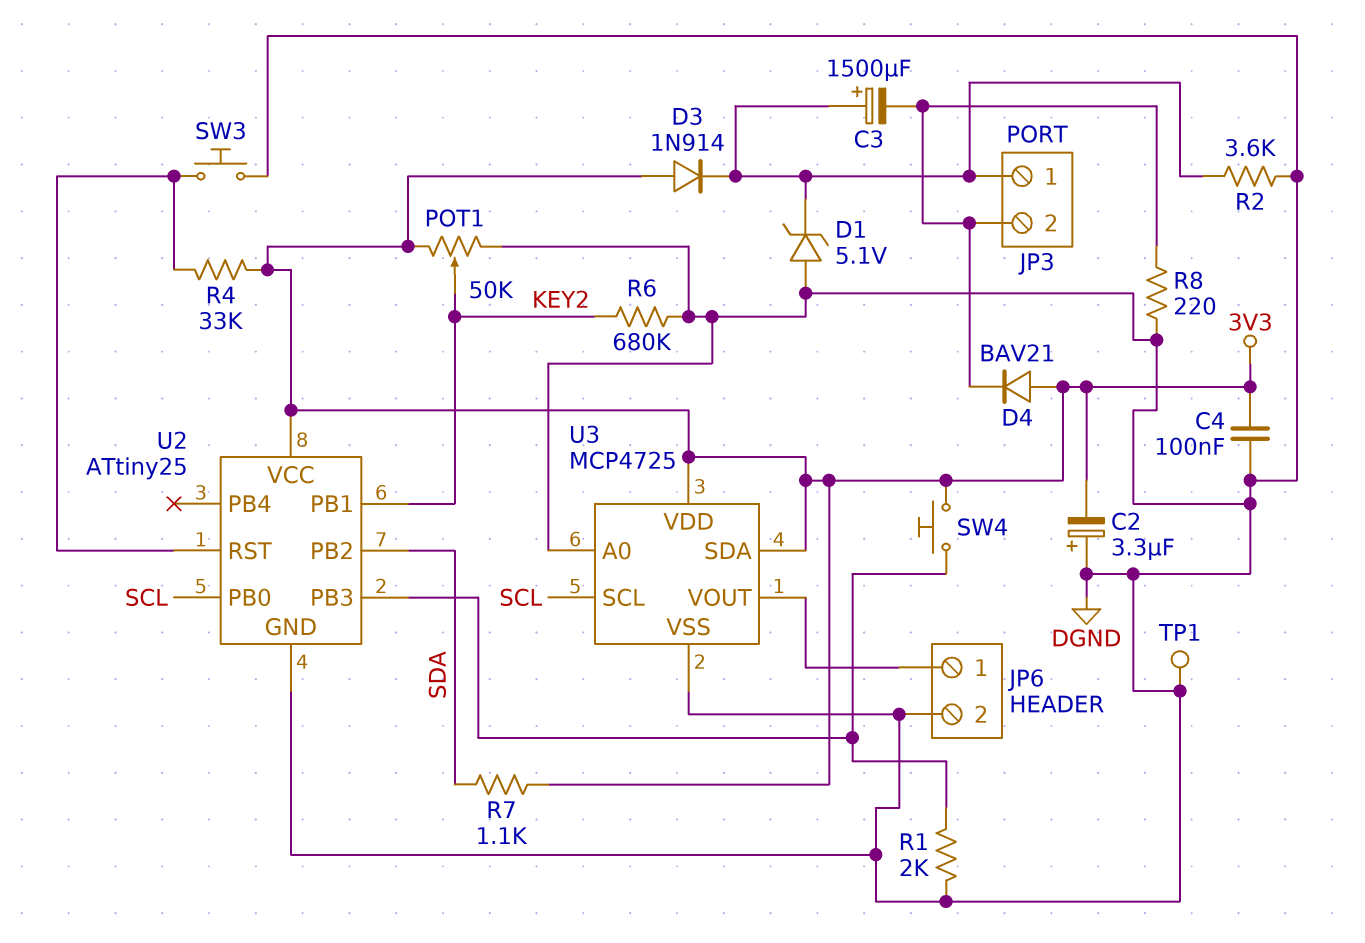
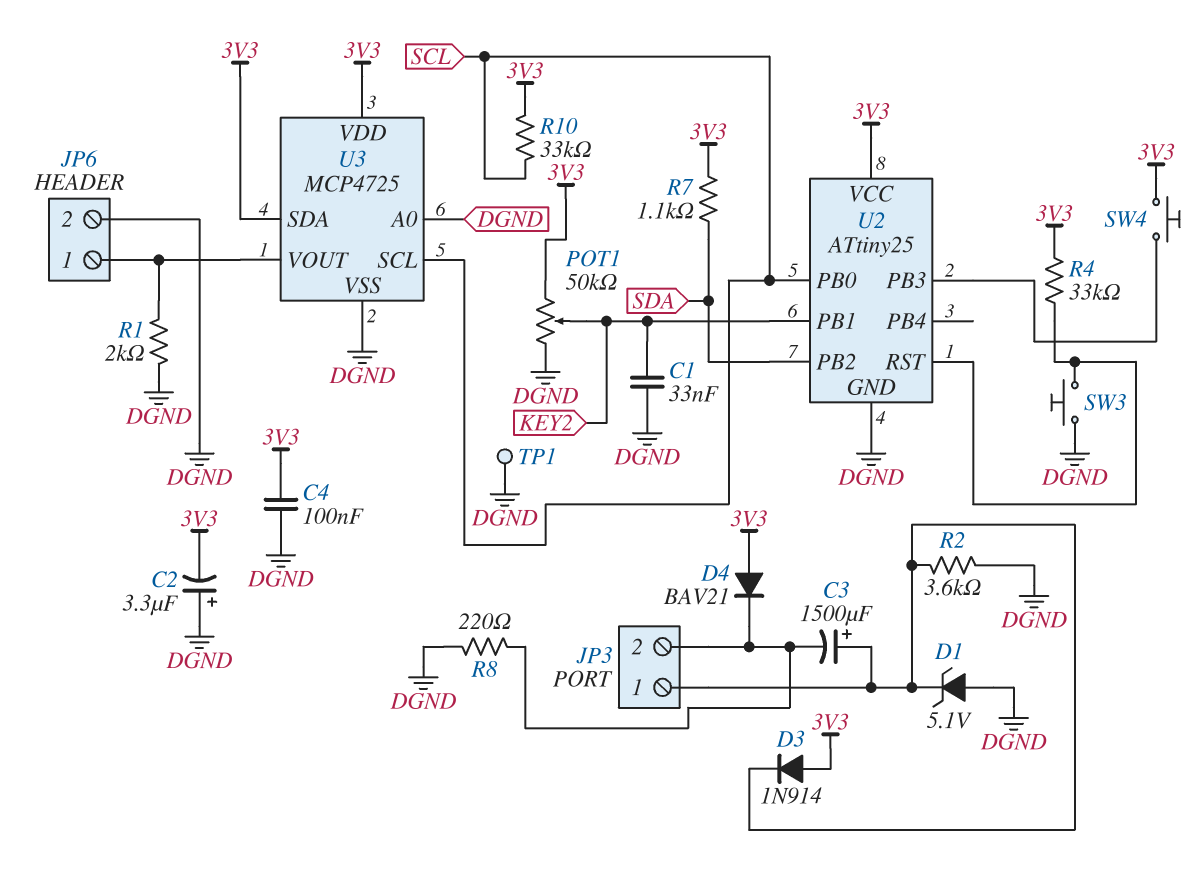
C1: none -> 33nF (DGND, KEY2)
R1: 2k (DGND, U2/PB3) -> 2k (DGND, JP6/1)
R6: 680k (DGND, KEY2) -> none
R10: none -> 33k (3V3, SCL)

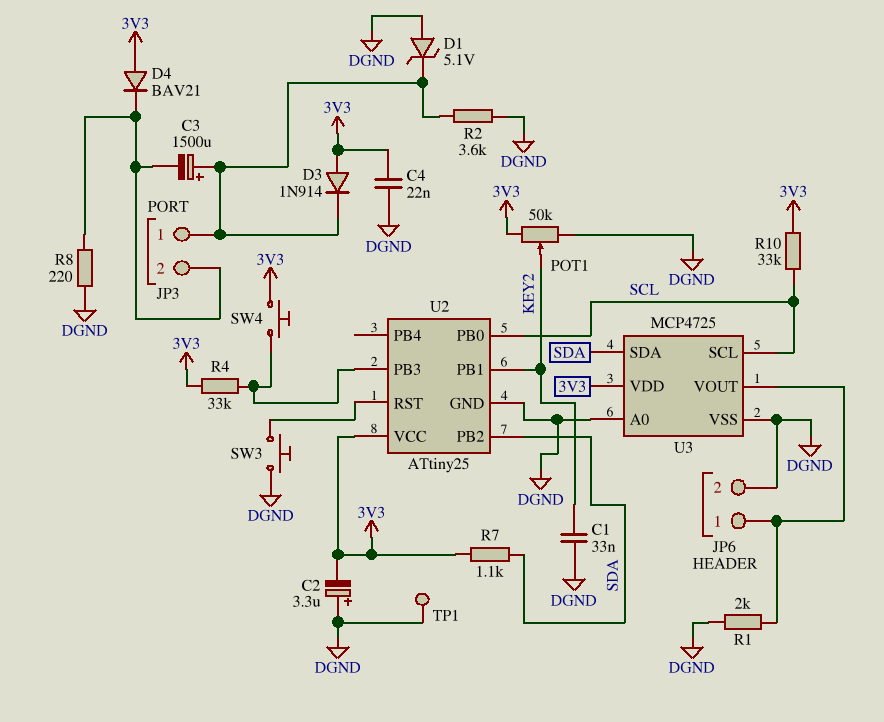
C4: 100nF (3V3, DGND) -> 22nF (3V3, DGND)
R4: 33k (3V3, U2/RST) -> 33k (3V3, U2/PB3)
U3 pin SDA: 3V3 -> SDA

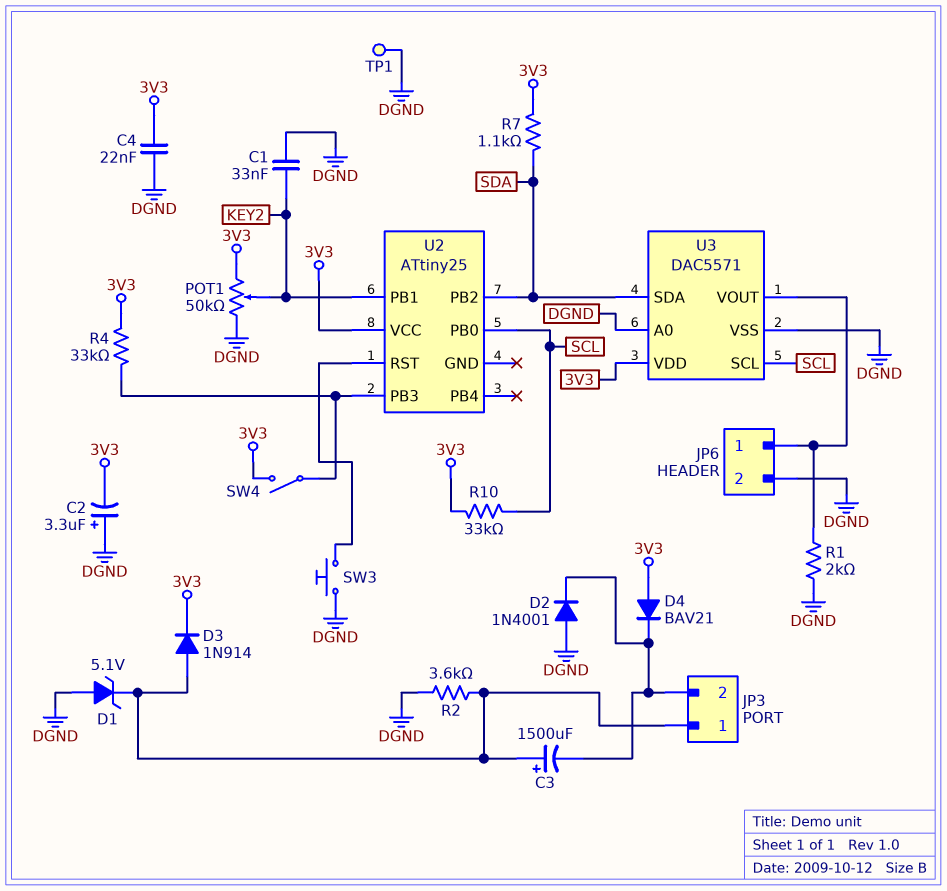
D2: none -> diode 1N4001 (A DGND, K JP3/2)
D3: diode 1N914 (A 3V3, K JP3/1) -> diode 1N914 (A JP3/1, K 3V3)
R8: 220 (DGND, JP3/2) -> none
SW4: button (3V3, U2/PB3) -> switch (3V3, U2/PB3)
U2 pin GND: DGND -> none
U3: MCP4725 -> DAC5571

